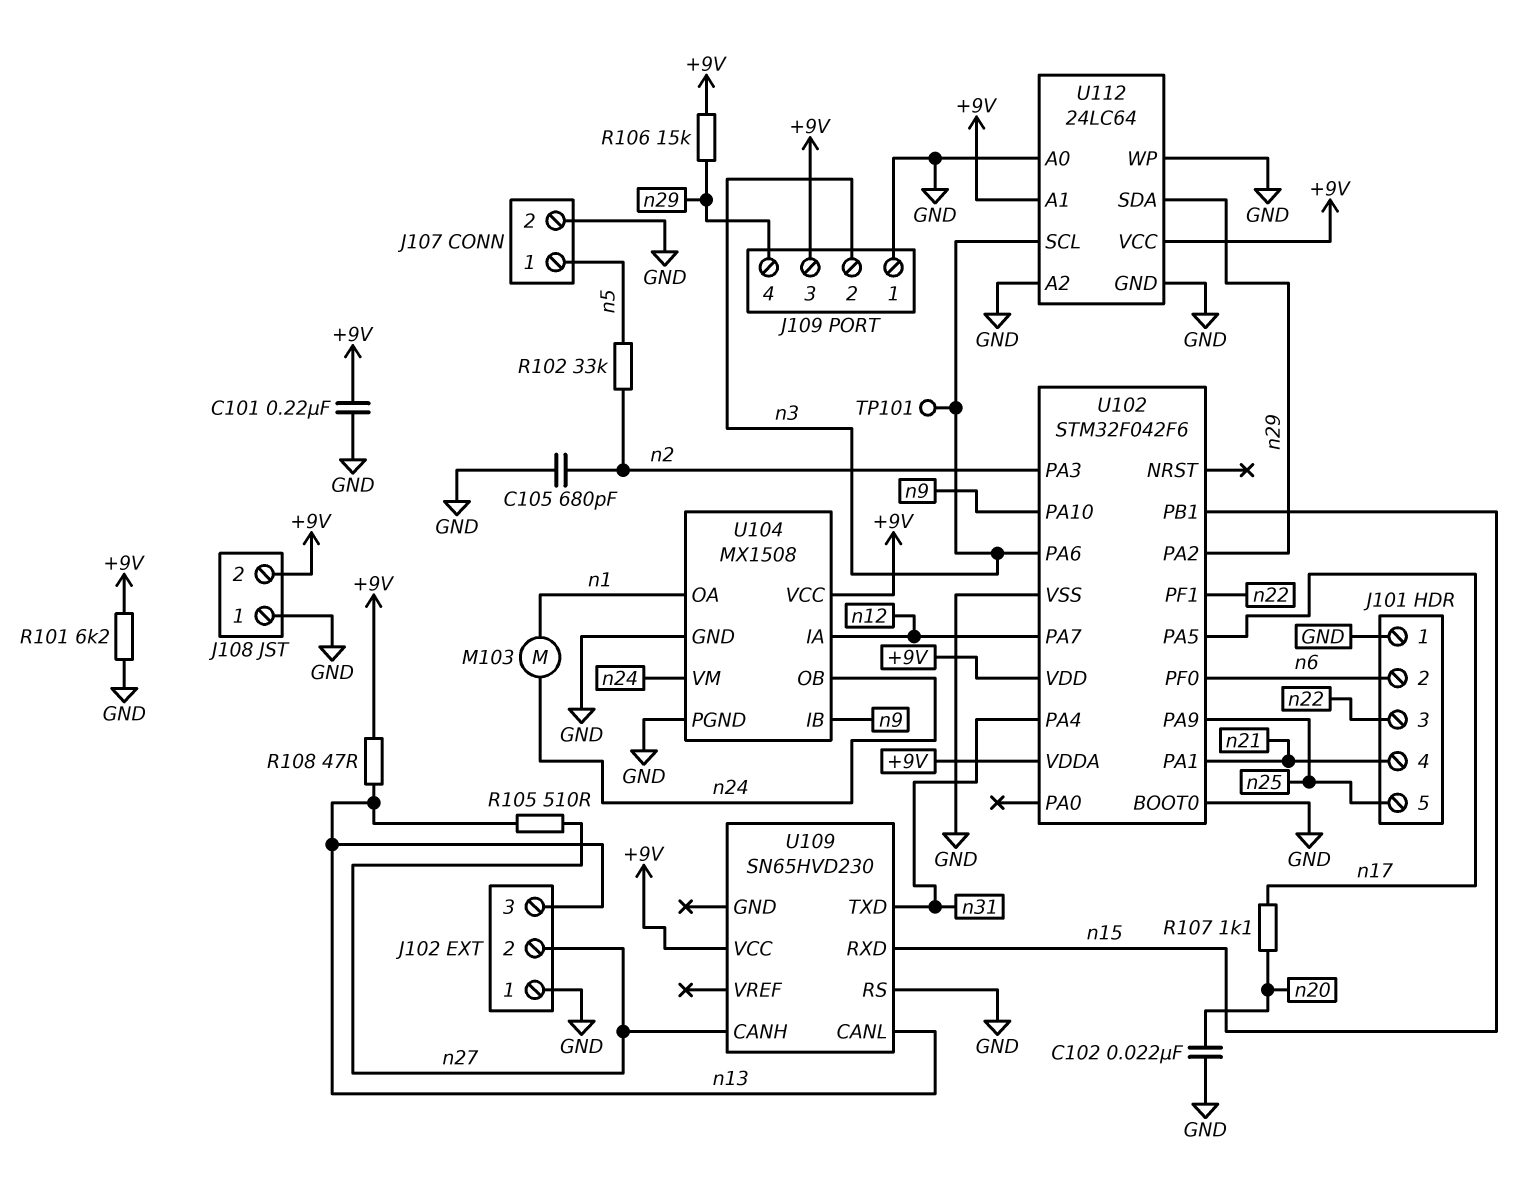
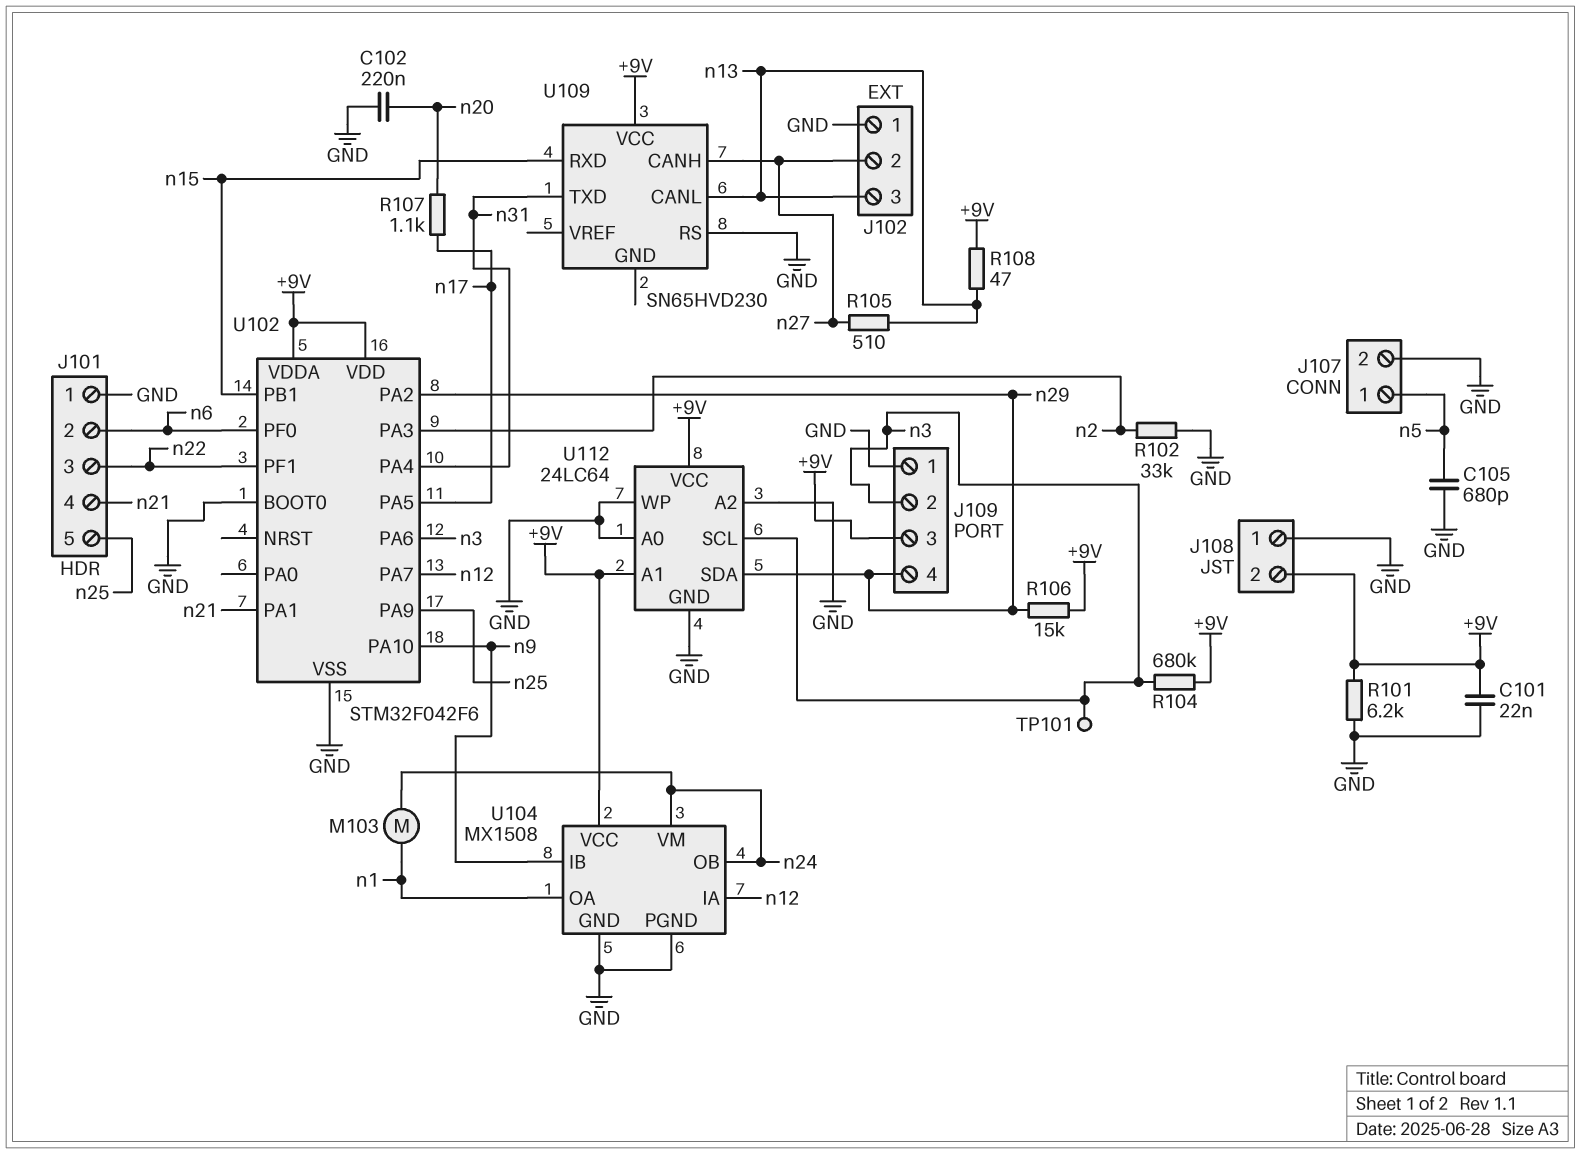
C101: 220nF (+9V, GND) -> 22nF (+9V, GND)
C102: 22nF (GND, n20) -> 220nF (GND, n20)
C105: 680pF (GND, n2) -> 680pF (GND, n5)
R102: 33k (n2, n5) -> 33k (GND, n2)
R104: none -> 680k (+9V, n3)

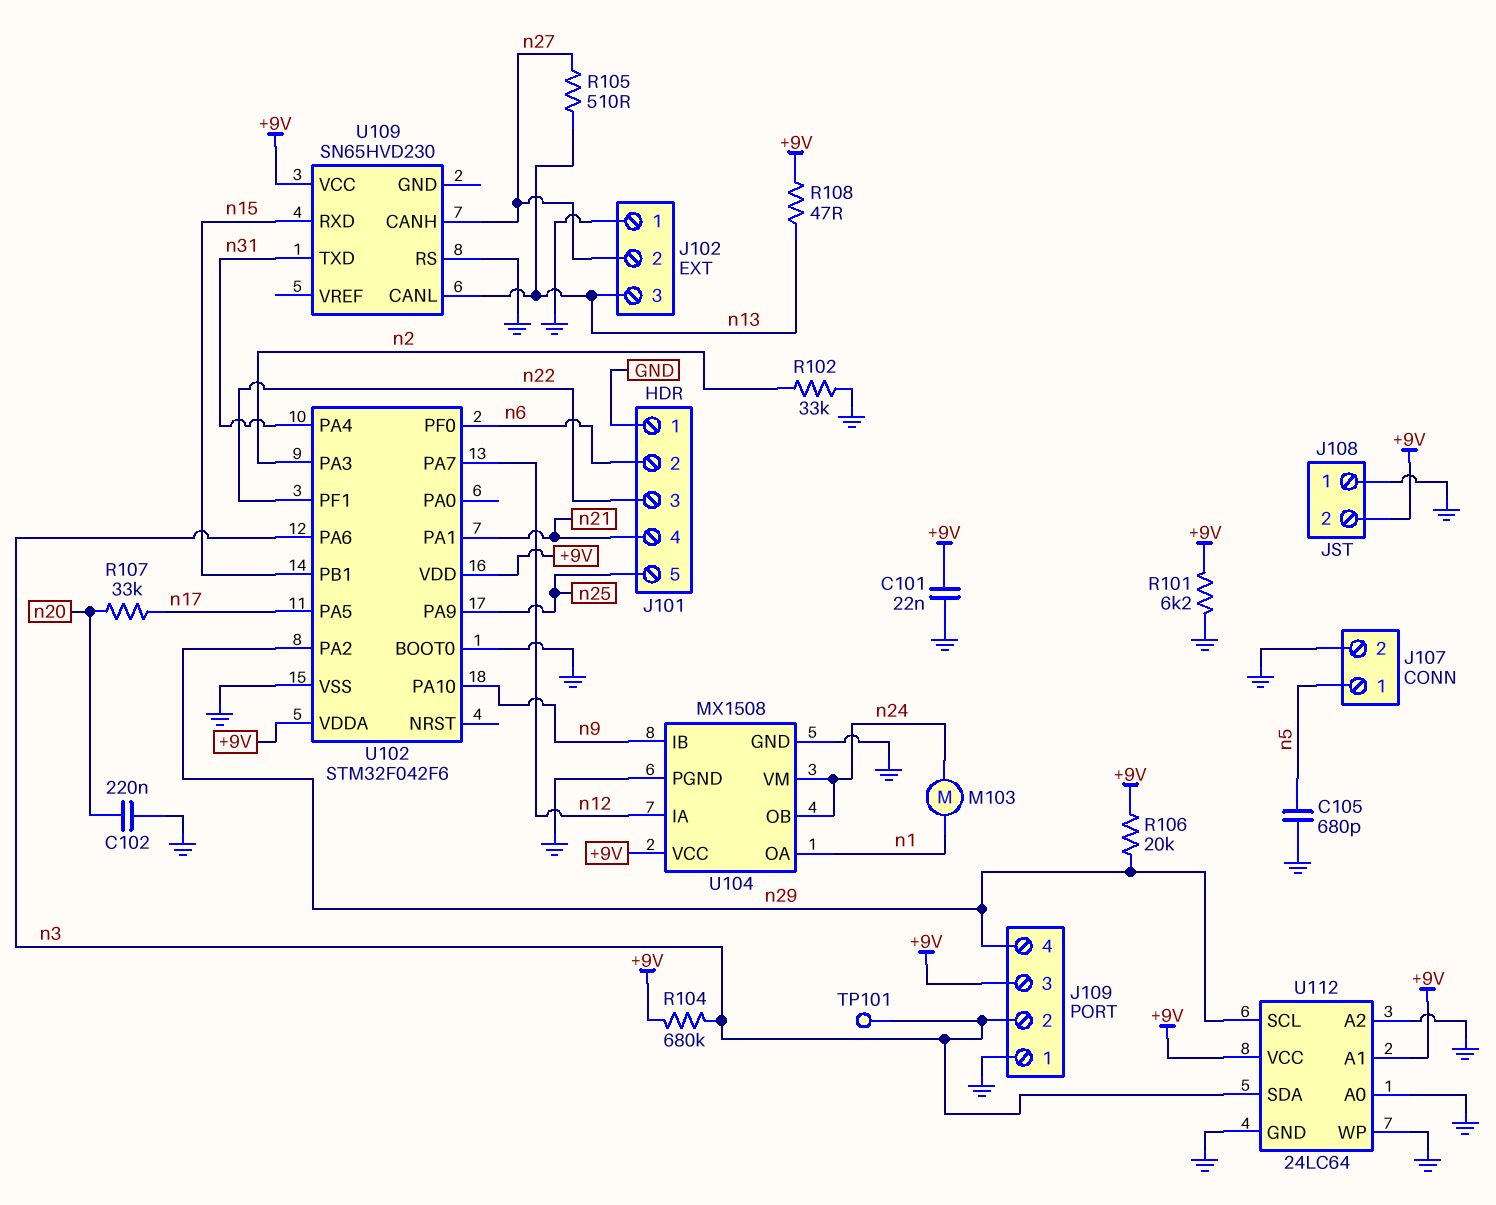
R106: 15k (+9V, n29) -> 20k (+9V, n29)
R107: 1.1k (n17, n20) -> 33k (n17, n20)
U112 pin SCL: n3 -> n29
U112 pin SDA: n29 -> n3

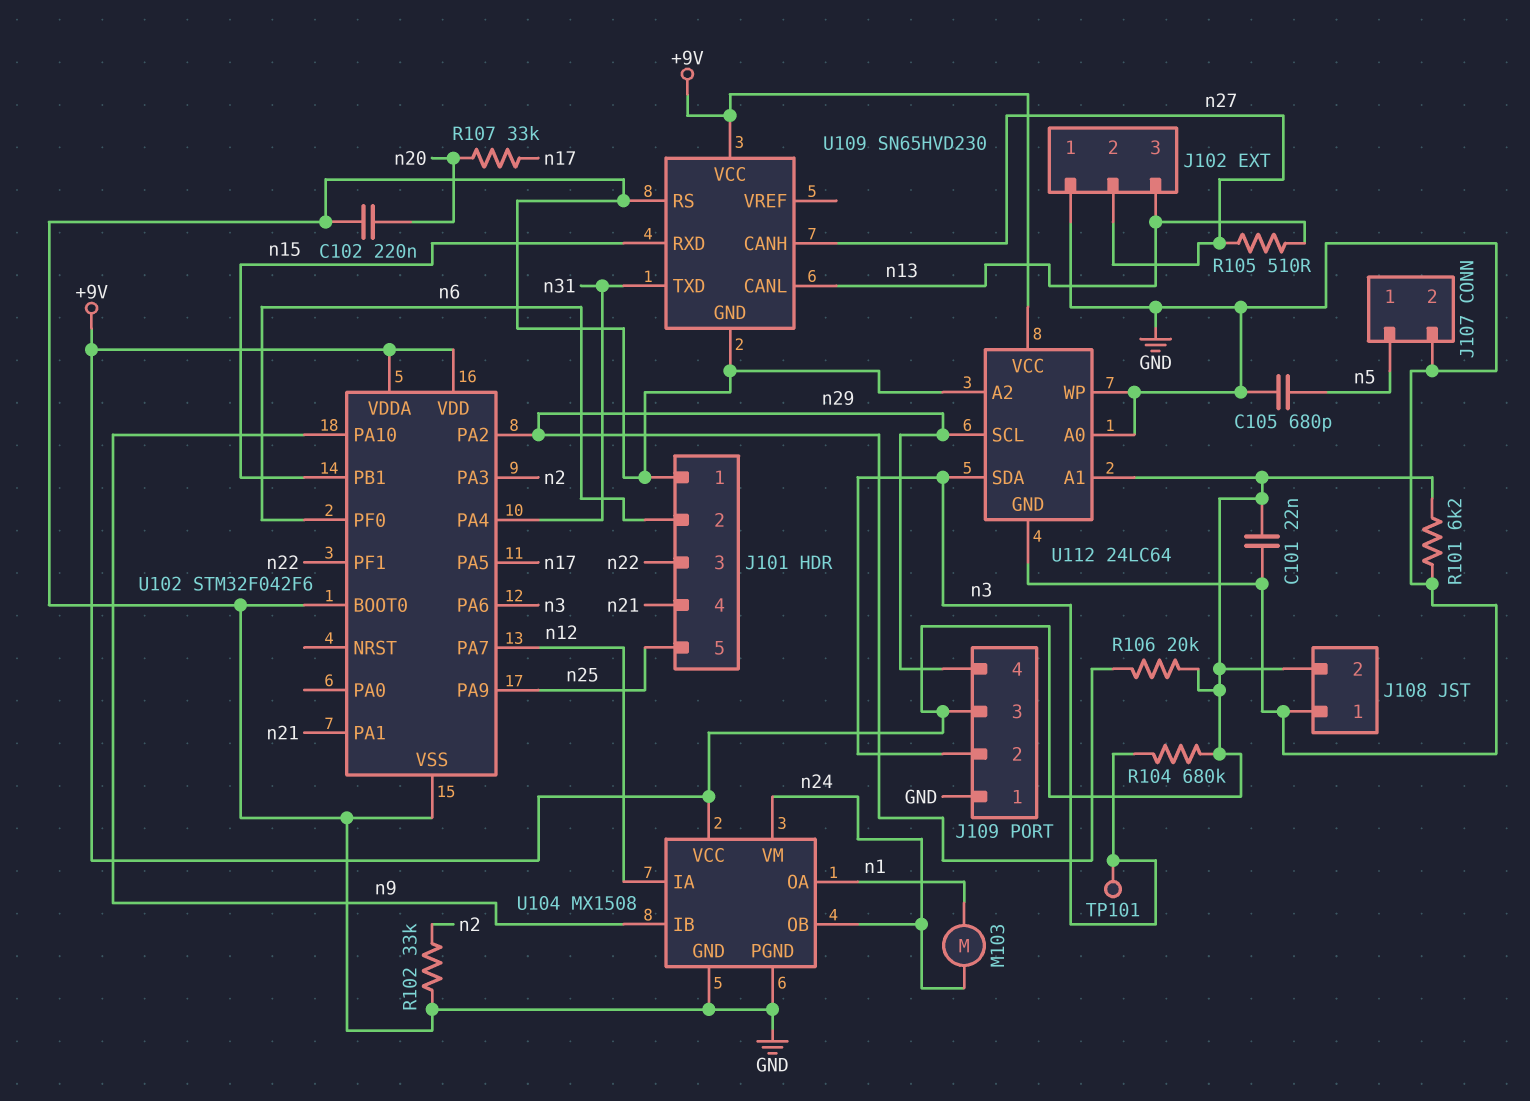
R108: 47 (+9V, n13) -> none
U109 pin GND: none -> GND

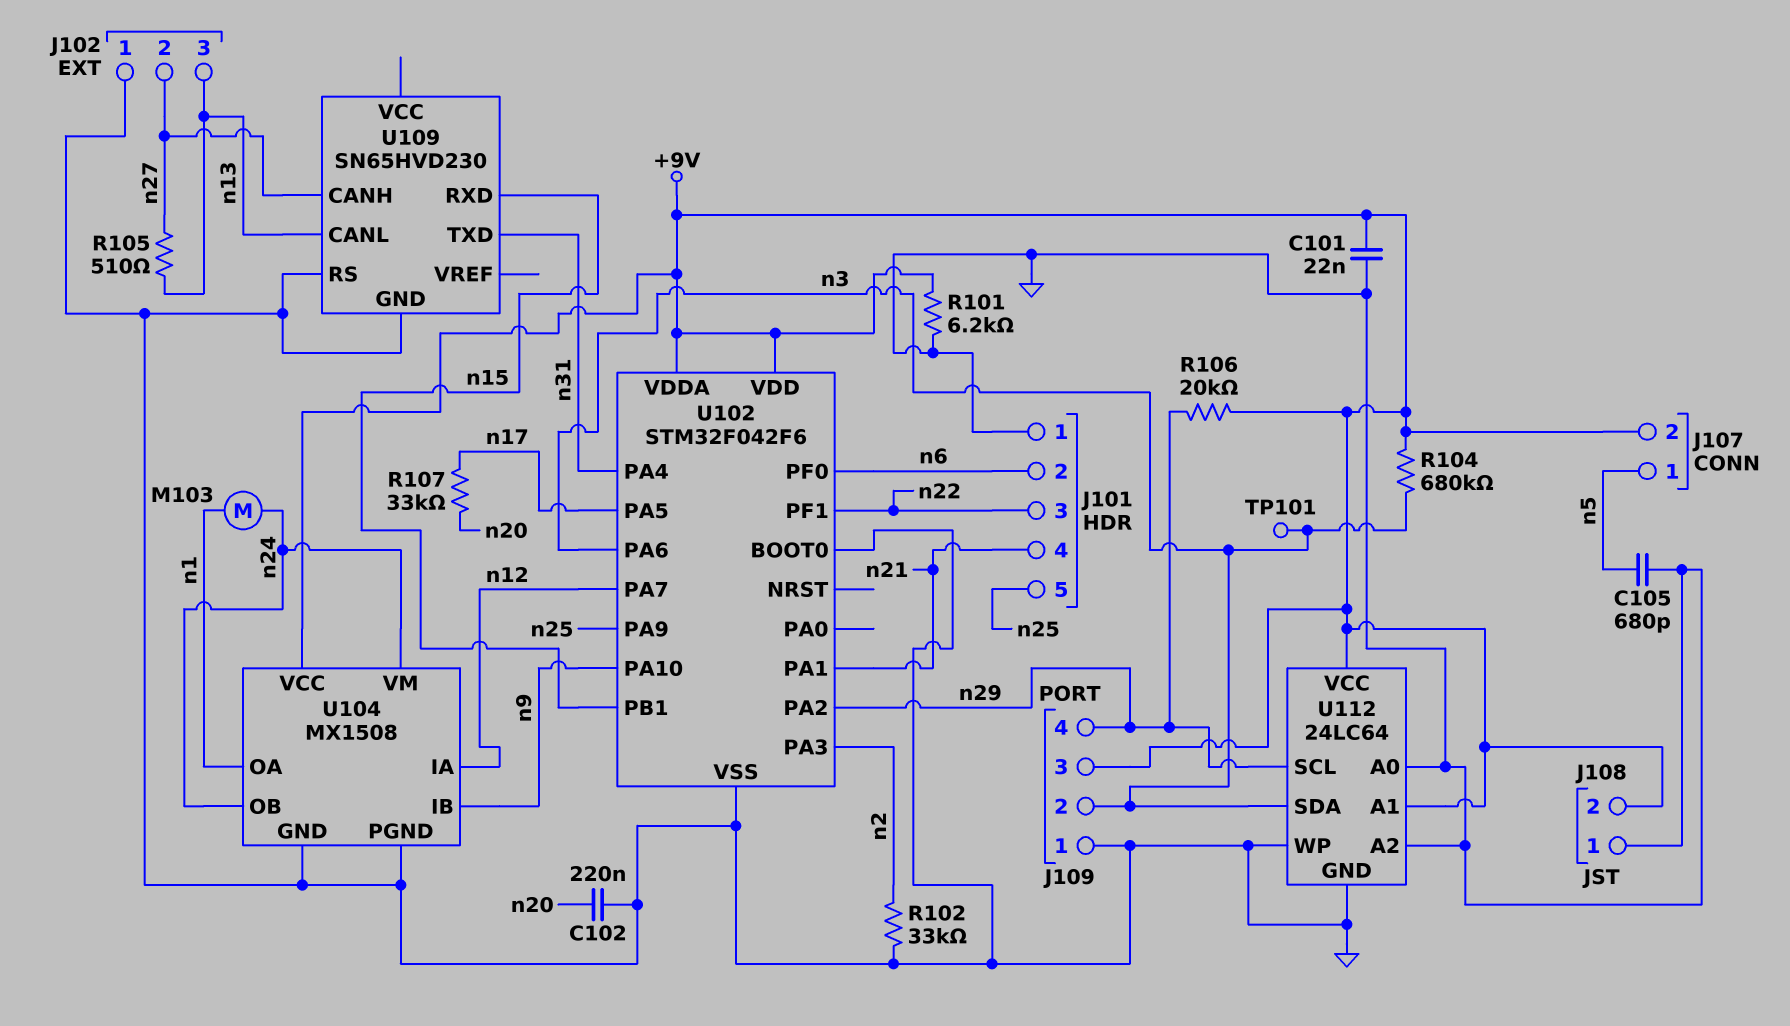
J107 pin 2: GND -> +9V
U109 pin VCC: +9V -> none

